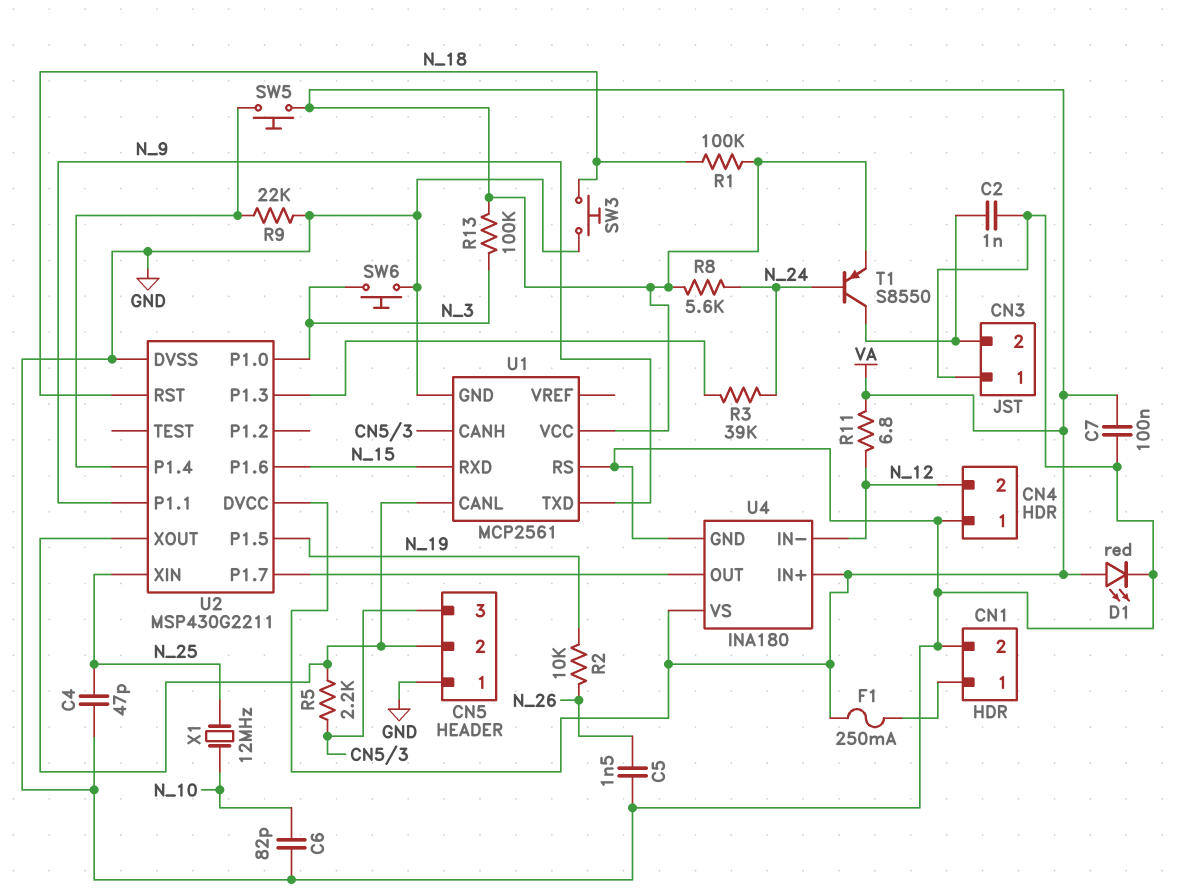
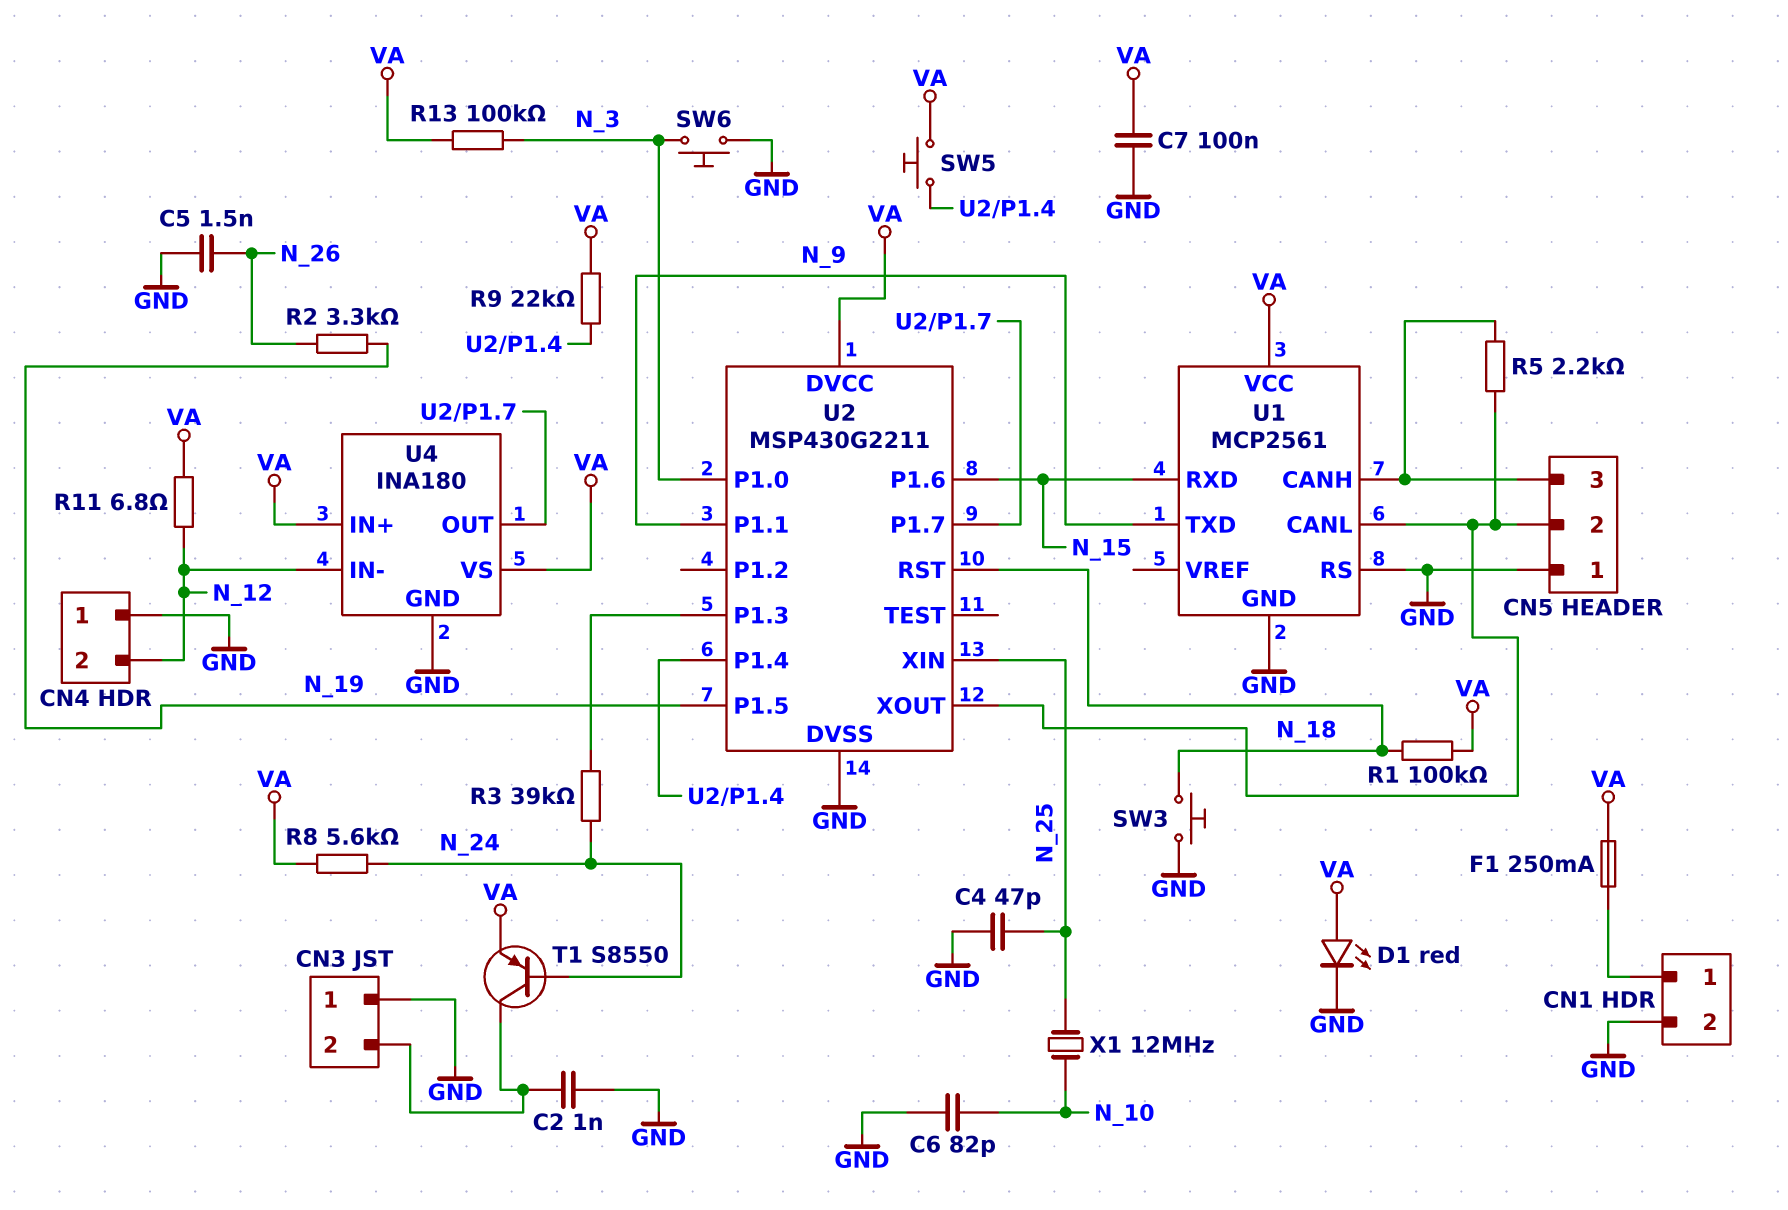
R2: 10k (N_19, N_26) -> 3.3k (N_19, N_26)
R9: 22k (GND, U2/P1.4) -> 22k (U2/P1.4, VA)

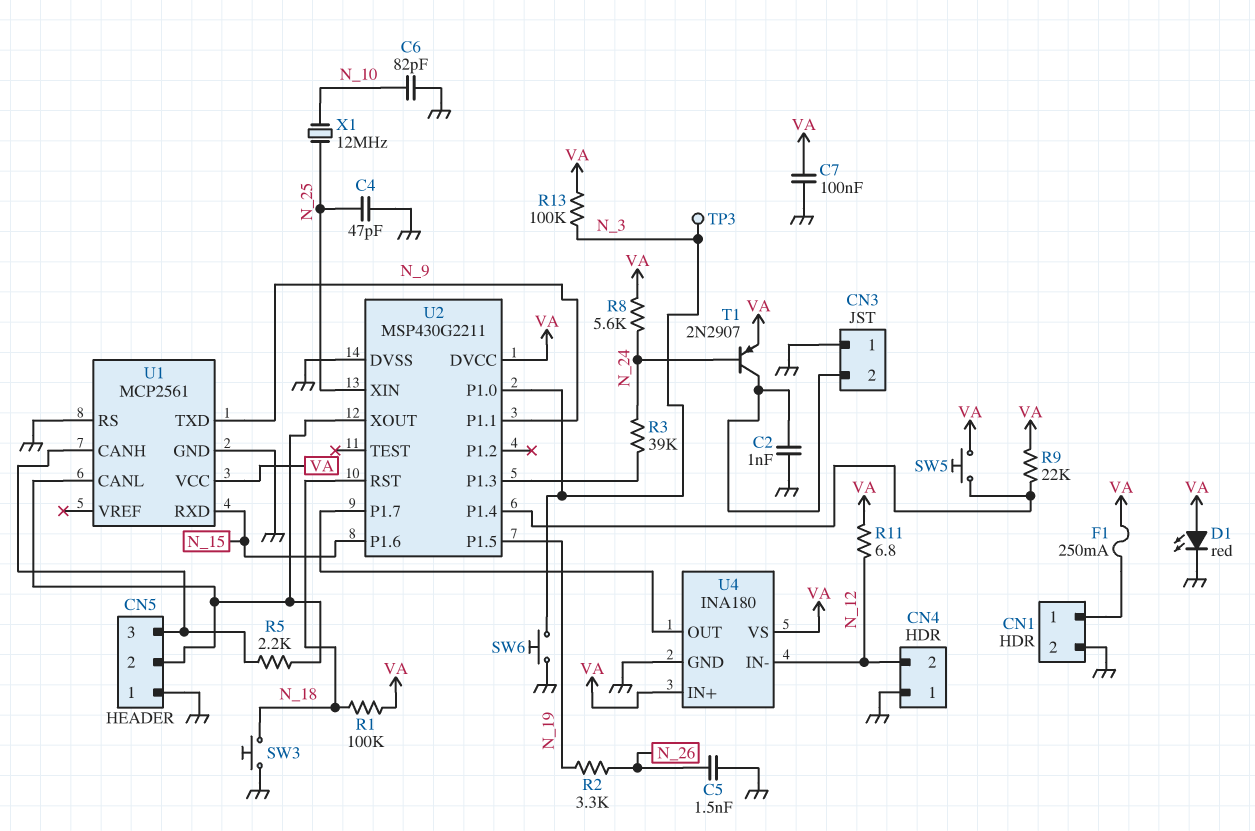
T1: PNP S8550 (B N_24, C CN3/2, E VA) -> PNP 2N2907 (B N_24, C CN3/2, E VA)
TP3: none -> test point (N_3)

